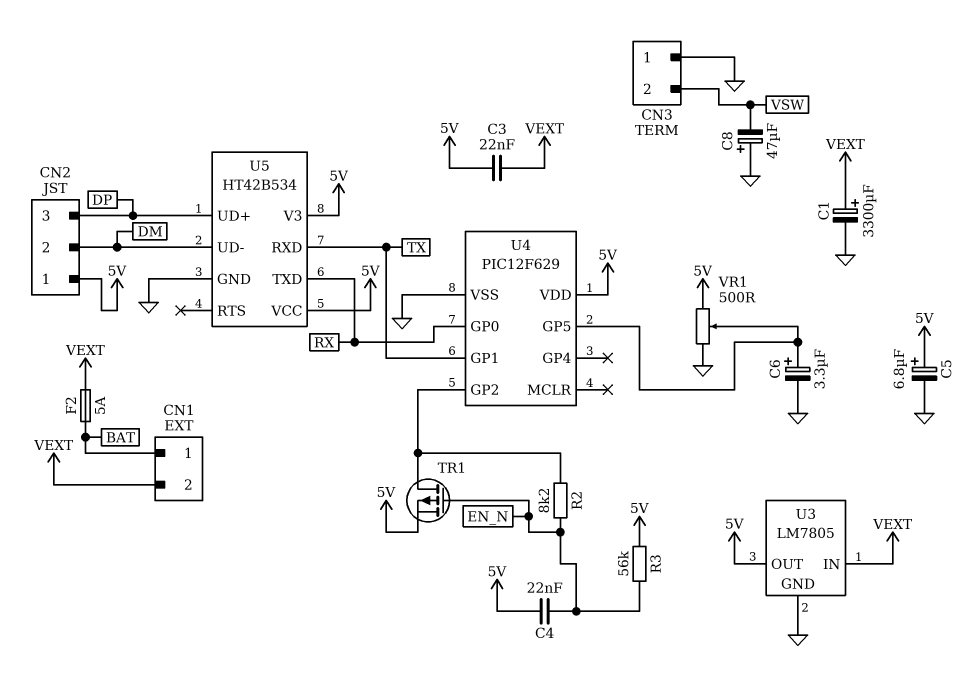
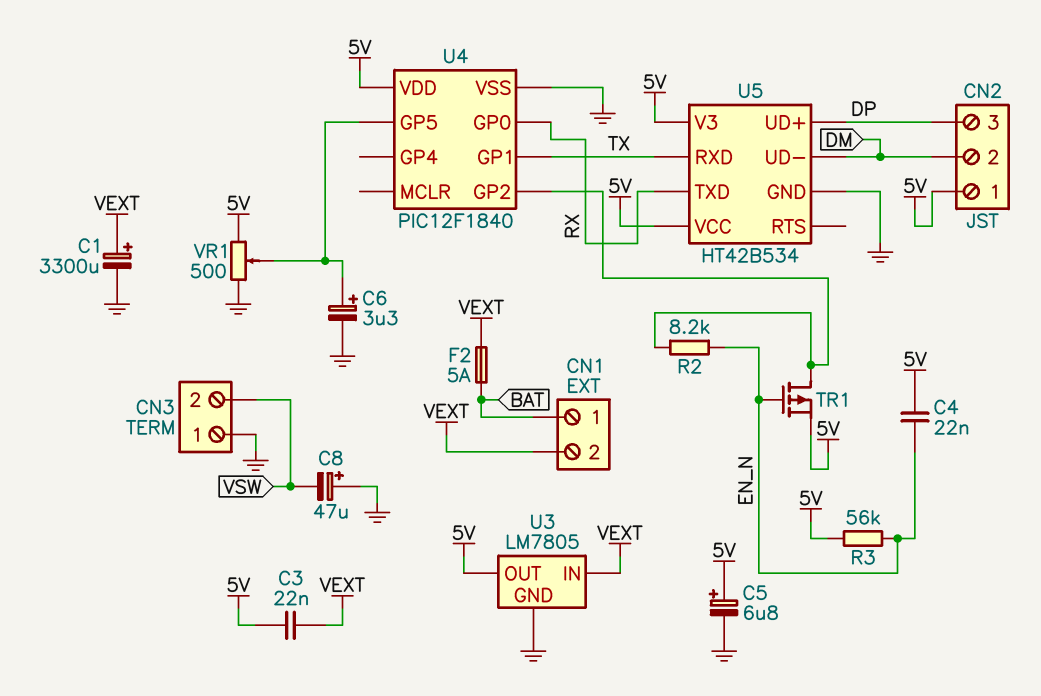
U4: PIC12F629 -> PIC12F1840

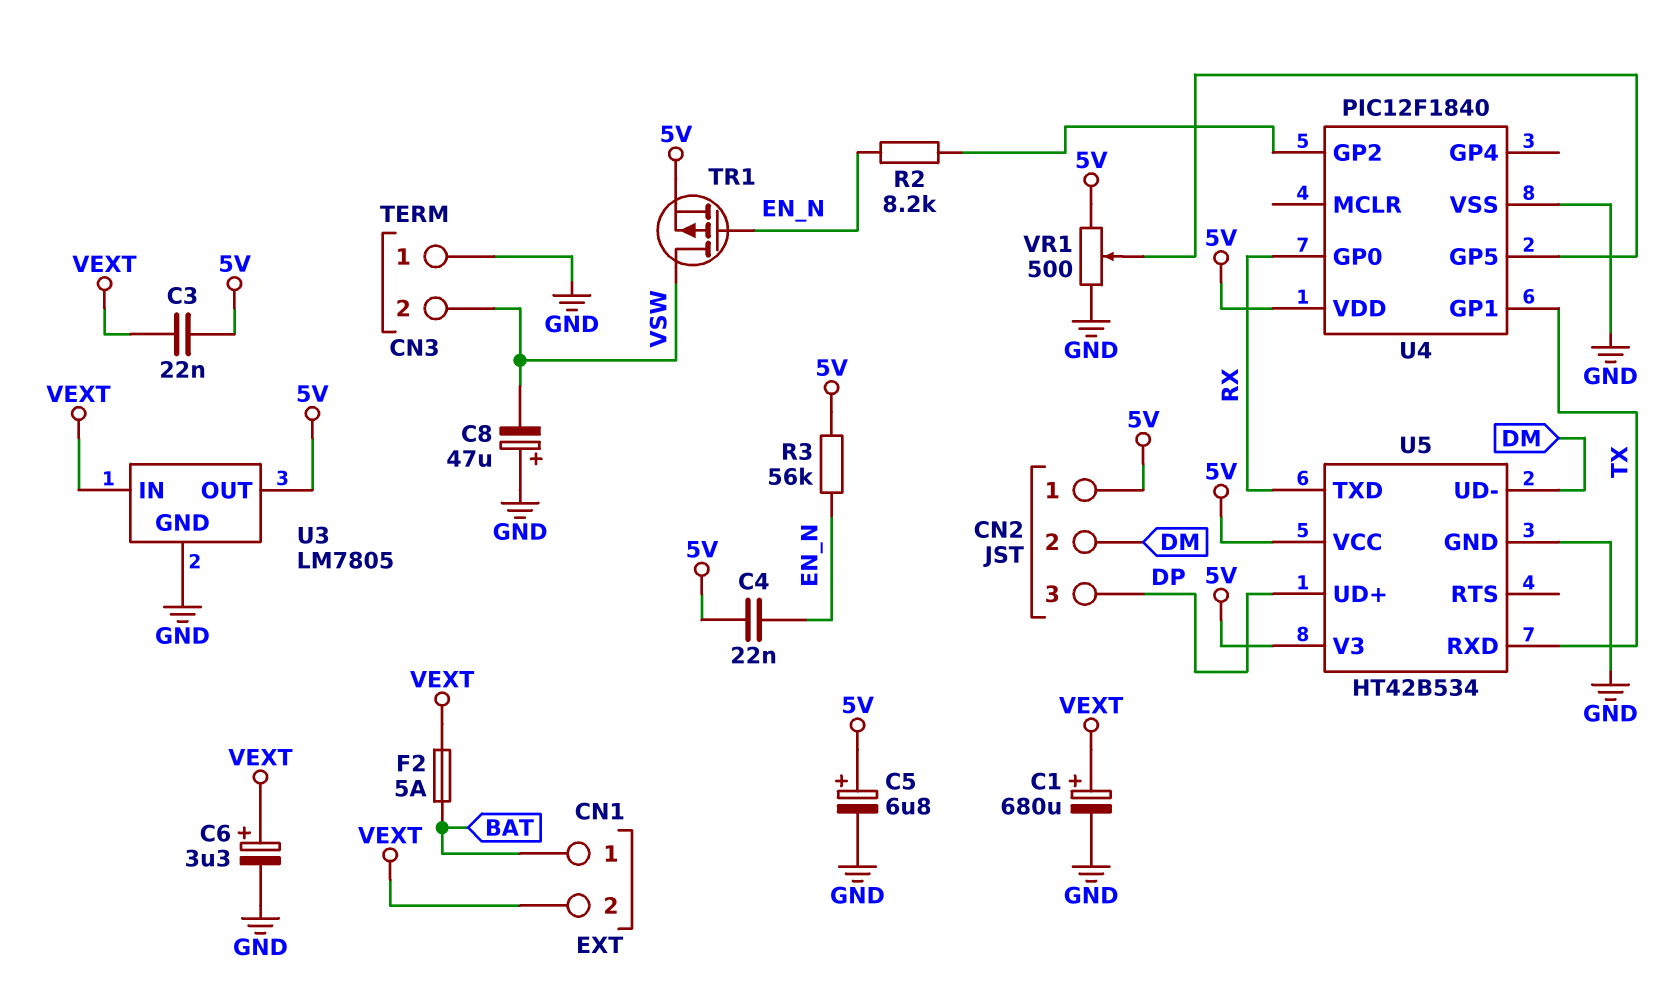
C1: 3300uF (plus VEXT, minus GND) -> 680uF (plus VEXT, minus GND)
C6: 3.3uF (plus U4/GP5, minus GND) -> 3.3uF (plus VEXT, minus GND)
TR1: PMOS (G EN_N, D U4/GP2, S 5V) -> PMOS (G EN_N, D VSW, S 5V)

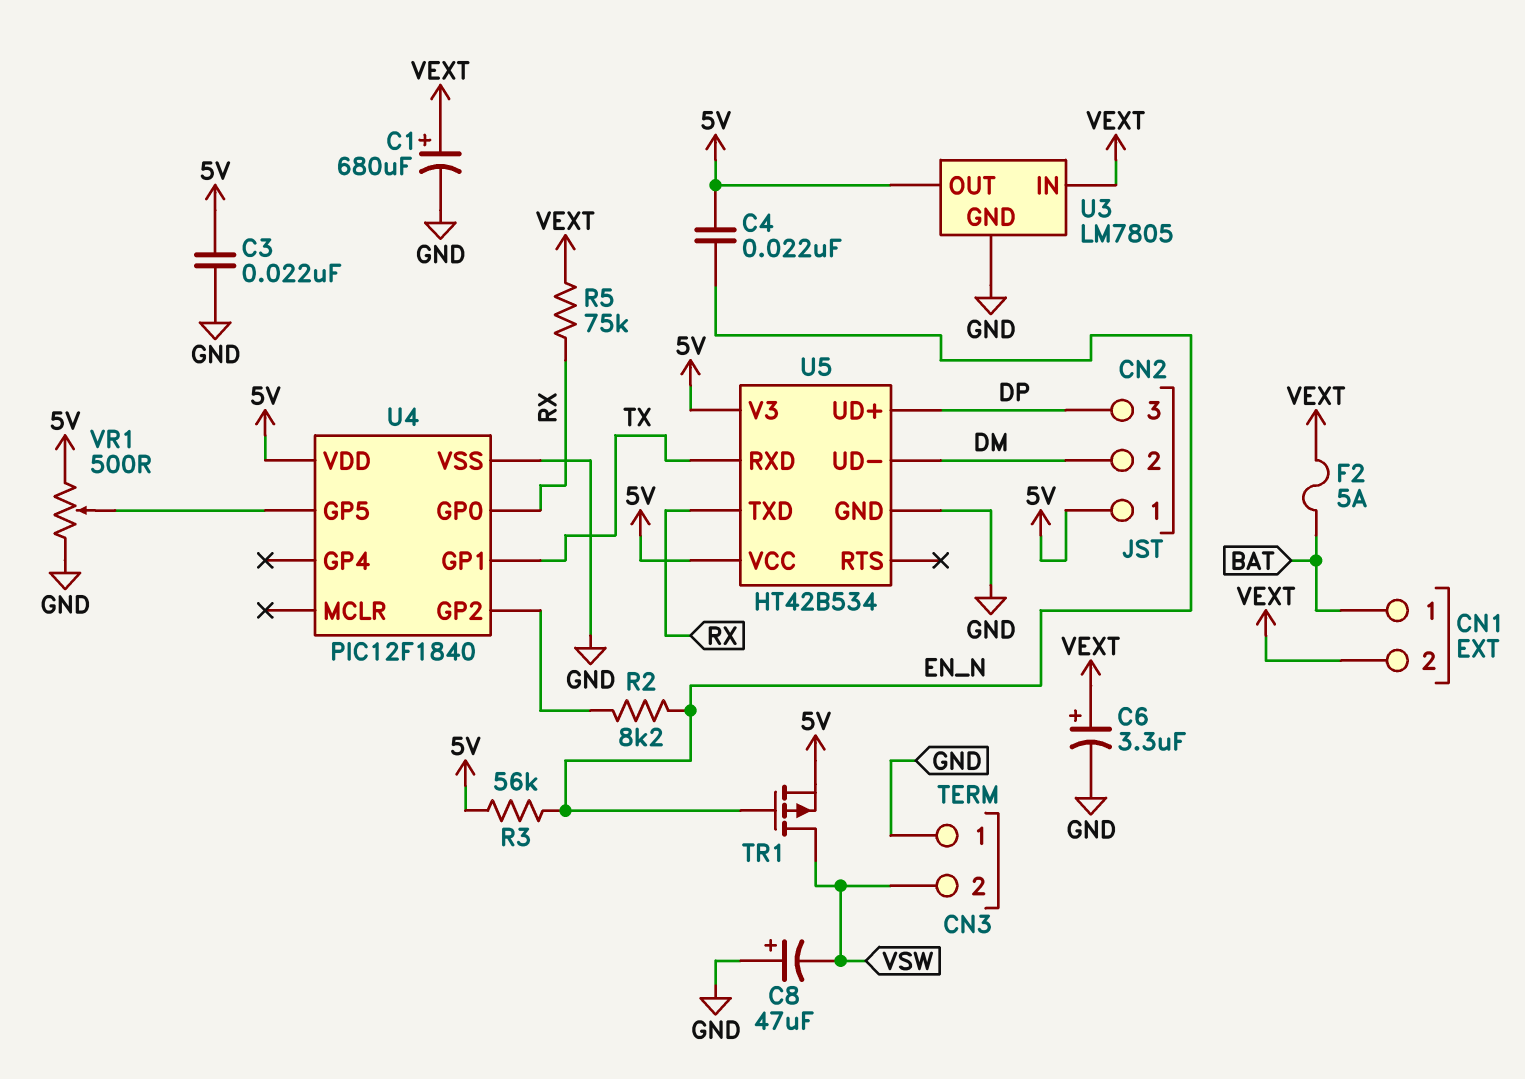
C3: 22nF (5V, VEXT) -> 22nF (5V, GND)
C5: 6.8uF (plus 5V, minus GND) -> none
R5: none -> 75k (RX, VEXT)

